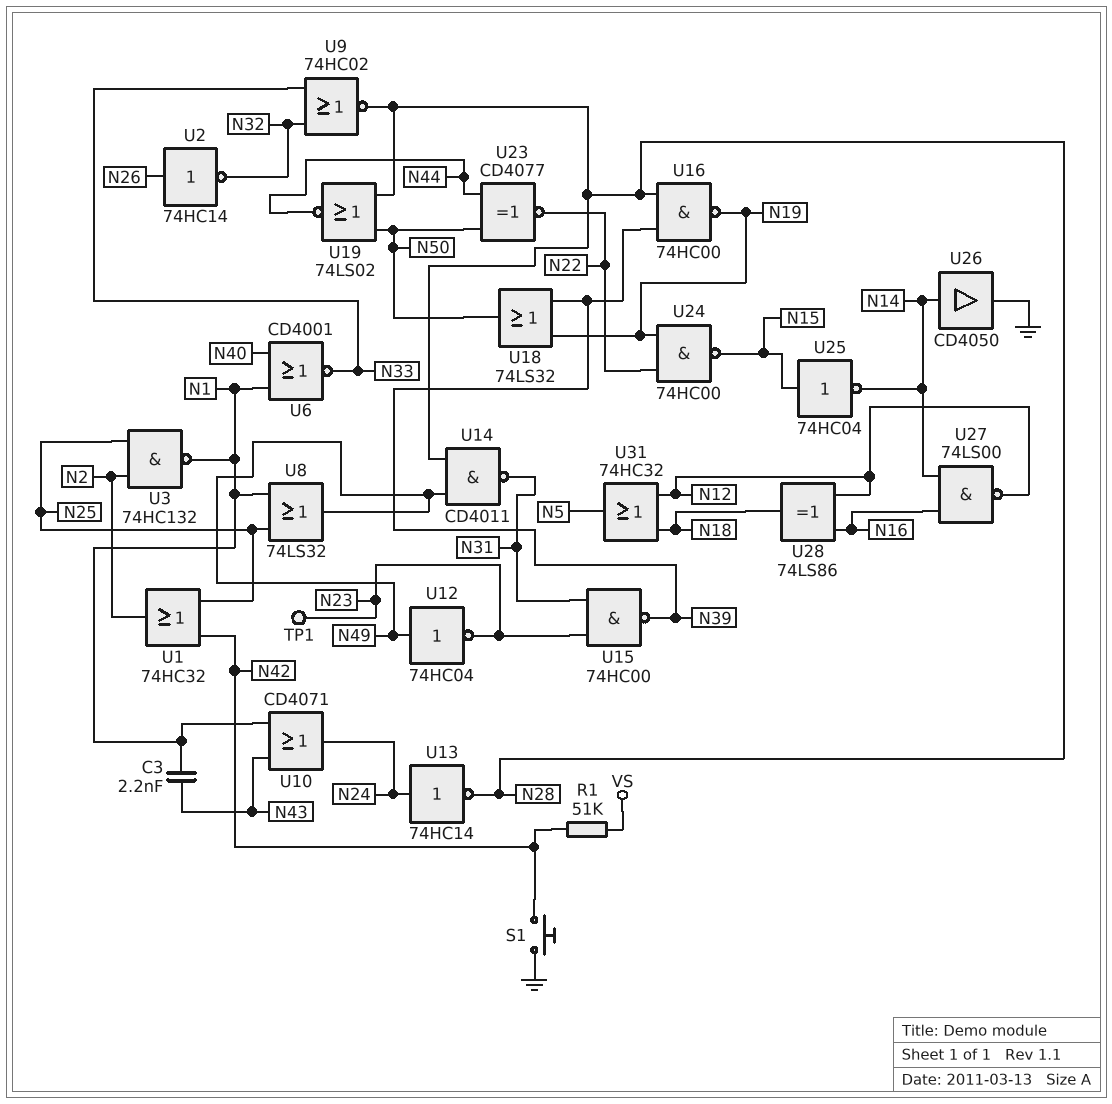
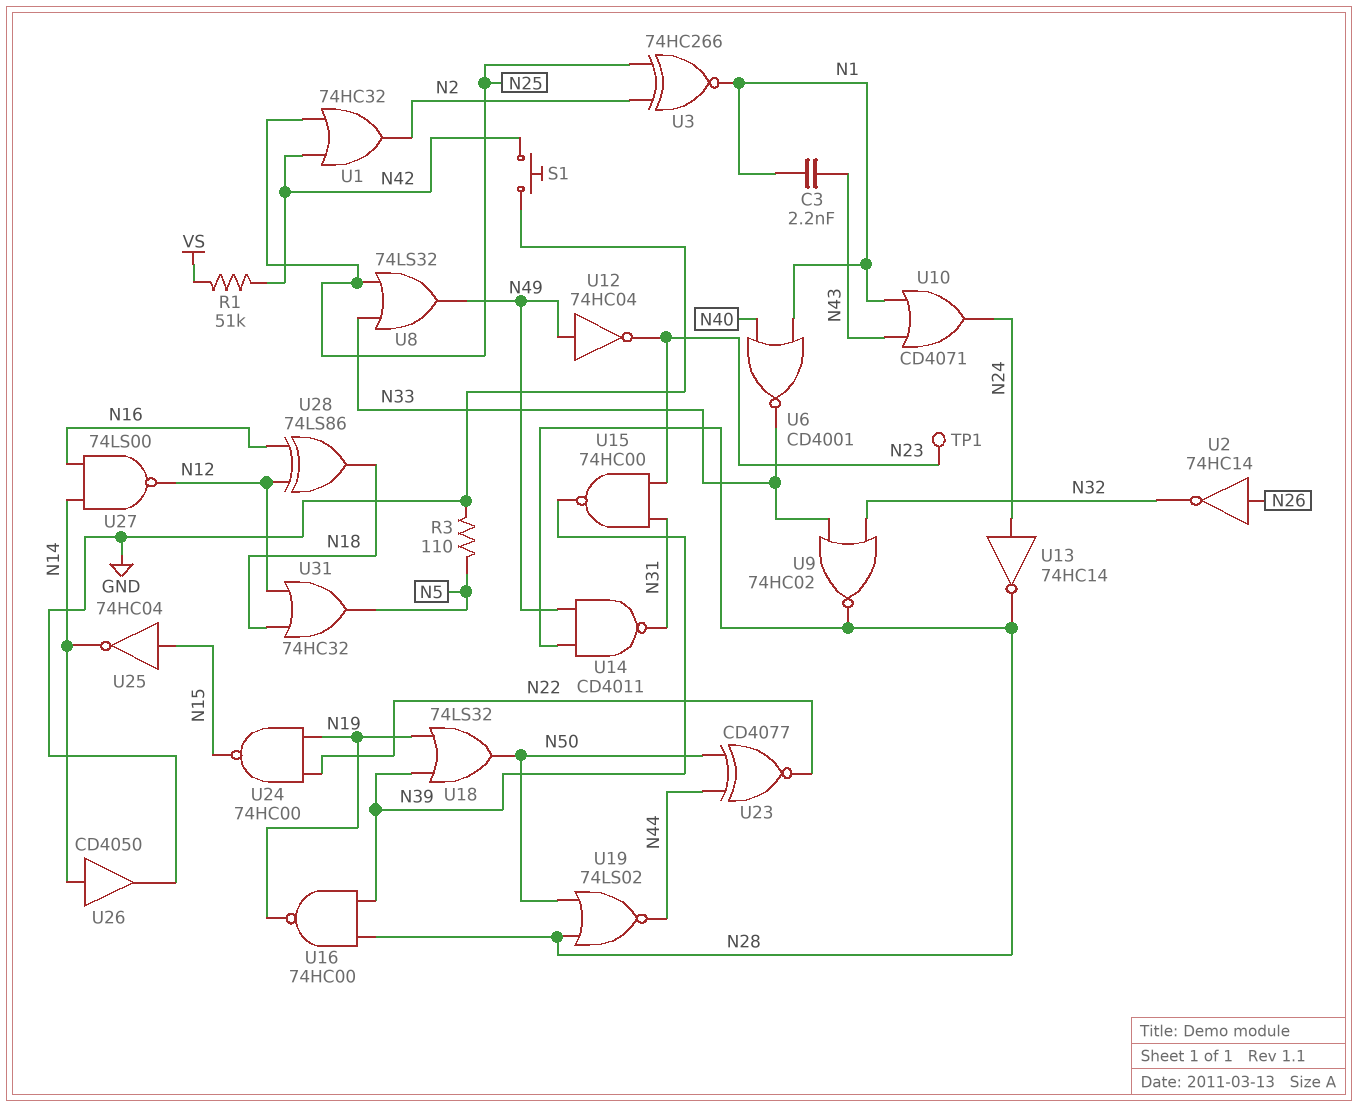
R3: none -> 110 (GND, N5)
U3: NAND 74HC132 (in N2, in N25, out N1) -> XNOR 74HC266 (in N2, in N25, out N1)
U8: OR 74LS32 (in N1, in N25, out N49) -> OR 74LS32 (in N25, in N33, out N49)

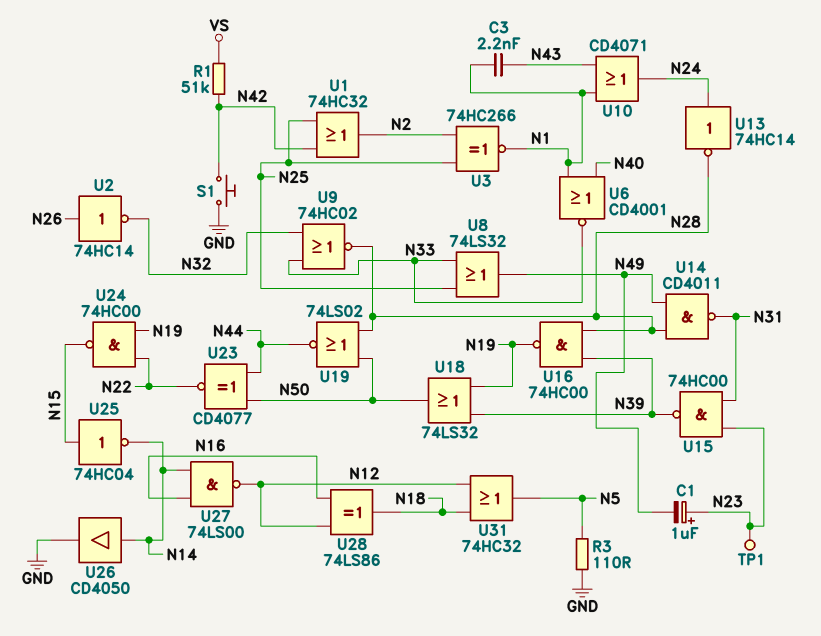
C1: none -> 1uF (plus N23, minus N49)
U12: NOT 74HC04 (in N49, out N23) -> none

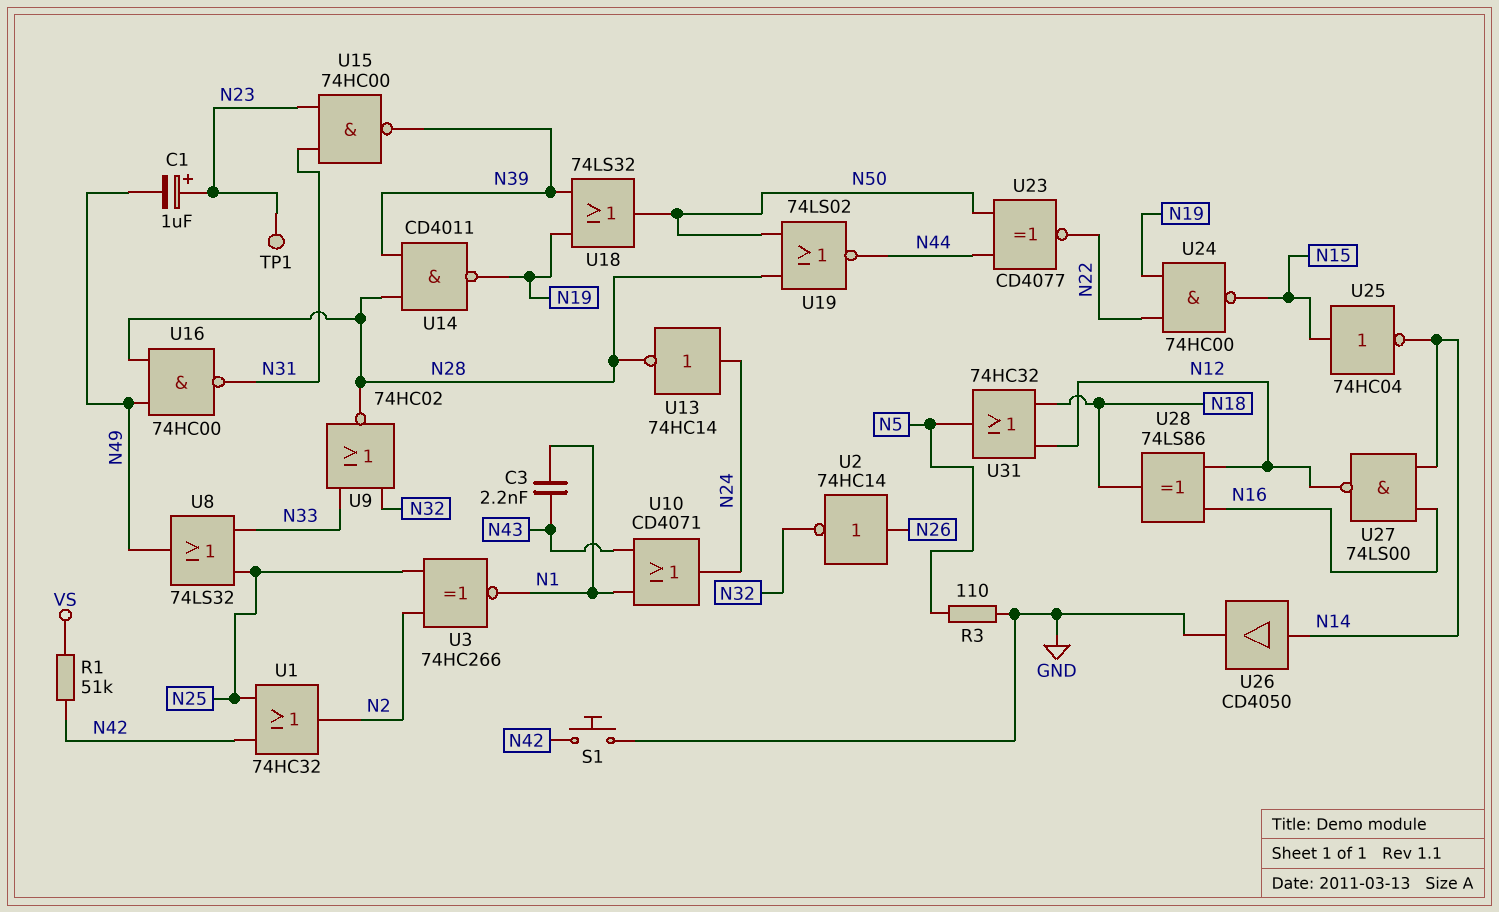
U6: NOR CD4001 (in N1, in N40, out N33) -> none
U14: NAND CD4011 (in N28, in N49, out N31) -> NAND CD4011 (in N28, in N39, out N19)
U16: NAND 74HC00 (in N28, in N39, out N19) -> NAND 74HC00 (in N28, in N49, out N31)

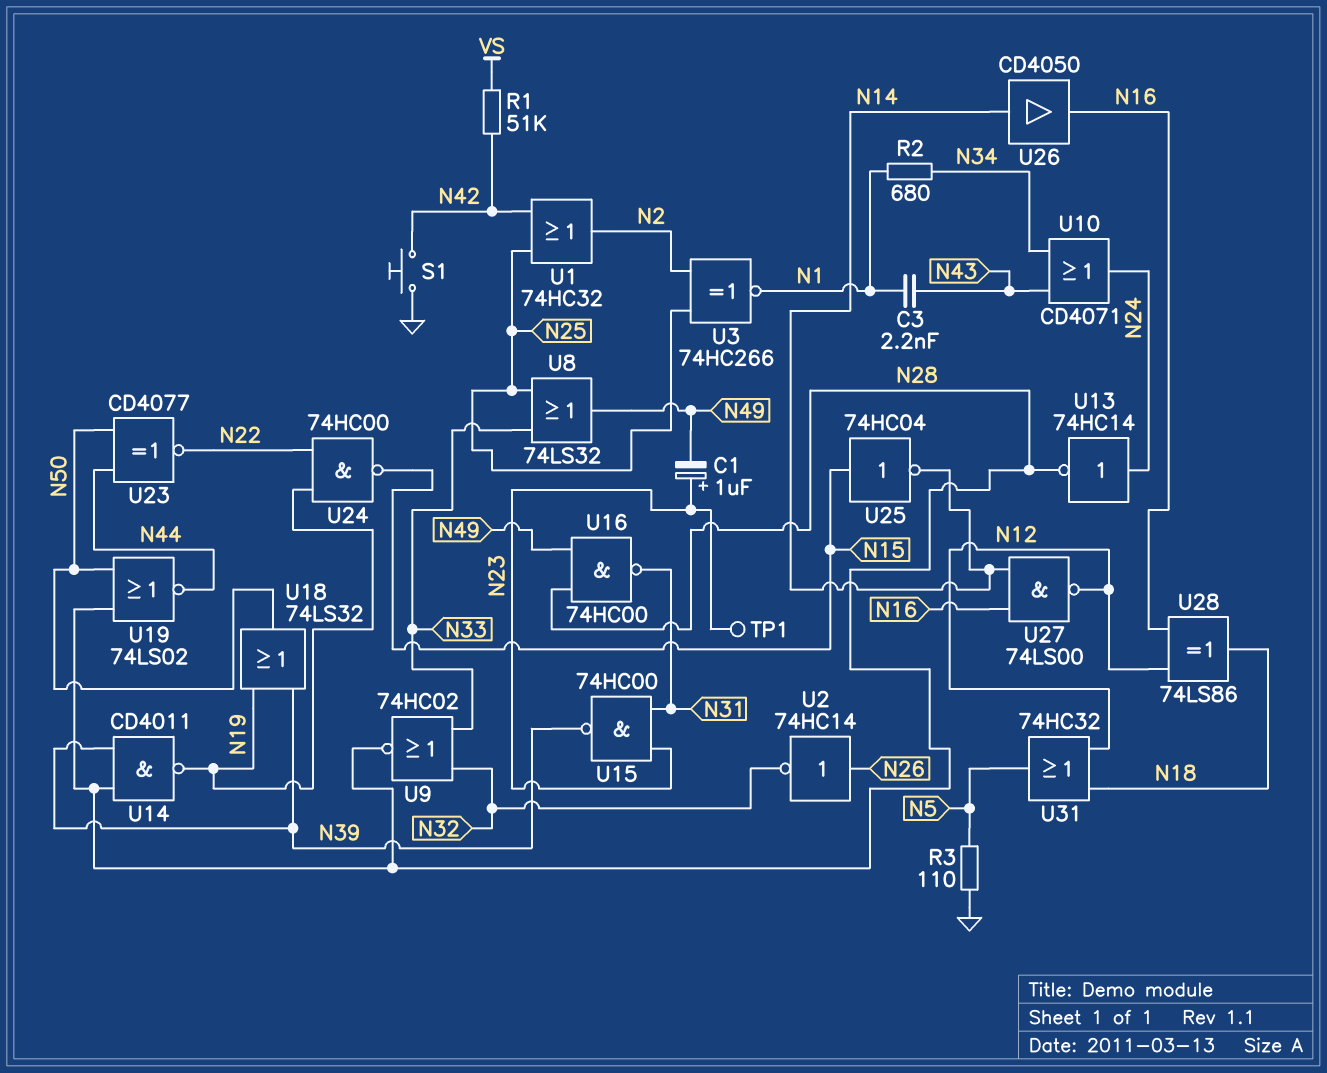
R2: none -> 680 (N1, N34)
U10: OR CD4071 (in N1, in N43, out N24) -> OR CD4071 (in N34, in N43, out N24)
U26: buffer CD4050 (in N14, out GND) -> buffer CD4050 (in N14, out N16)

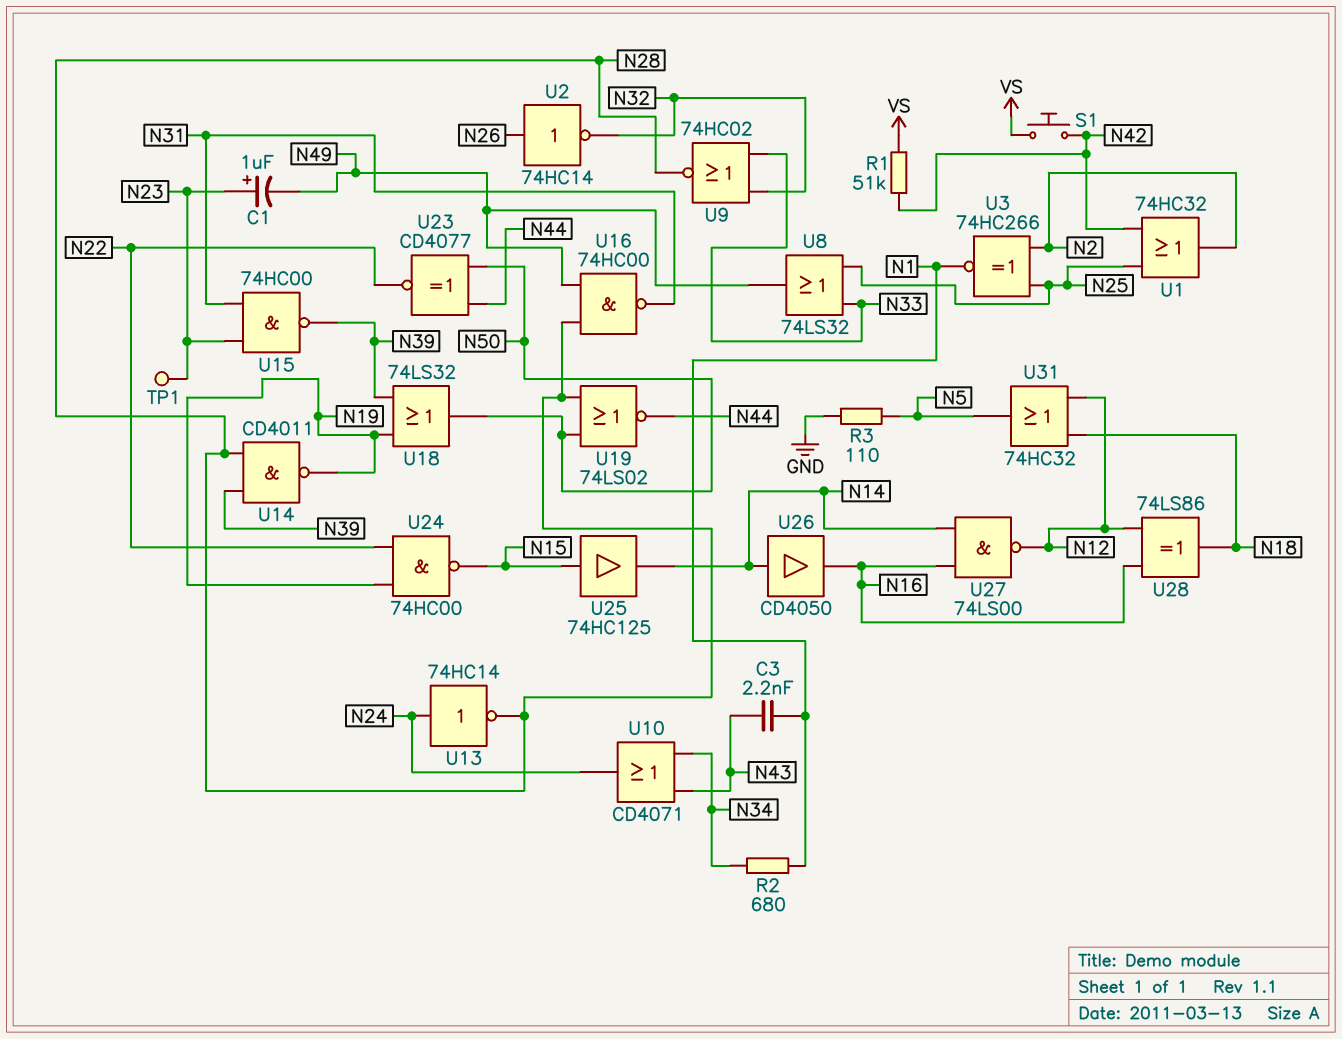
S1: button (GND, N42) -> button (N42, VS)
U25: NOT 74HC04 (in N15, out N14) -> buffer 74HC125 (in N15, out N14)

